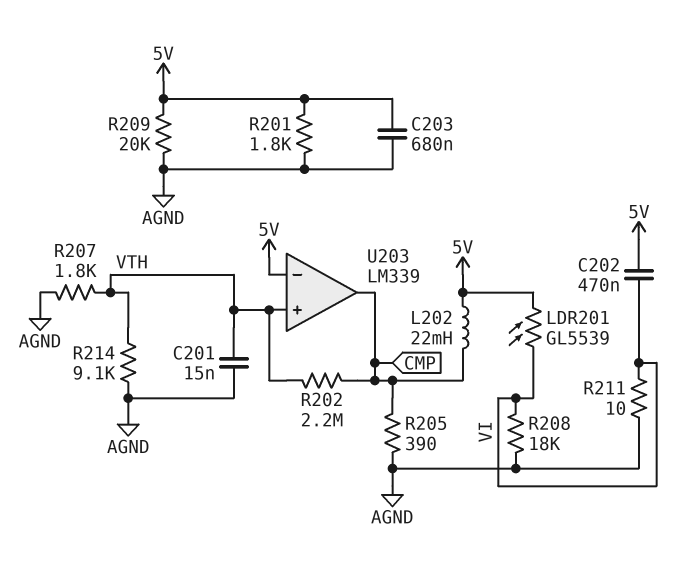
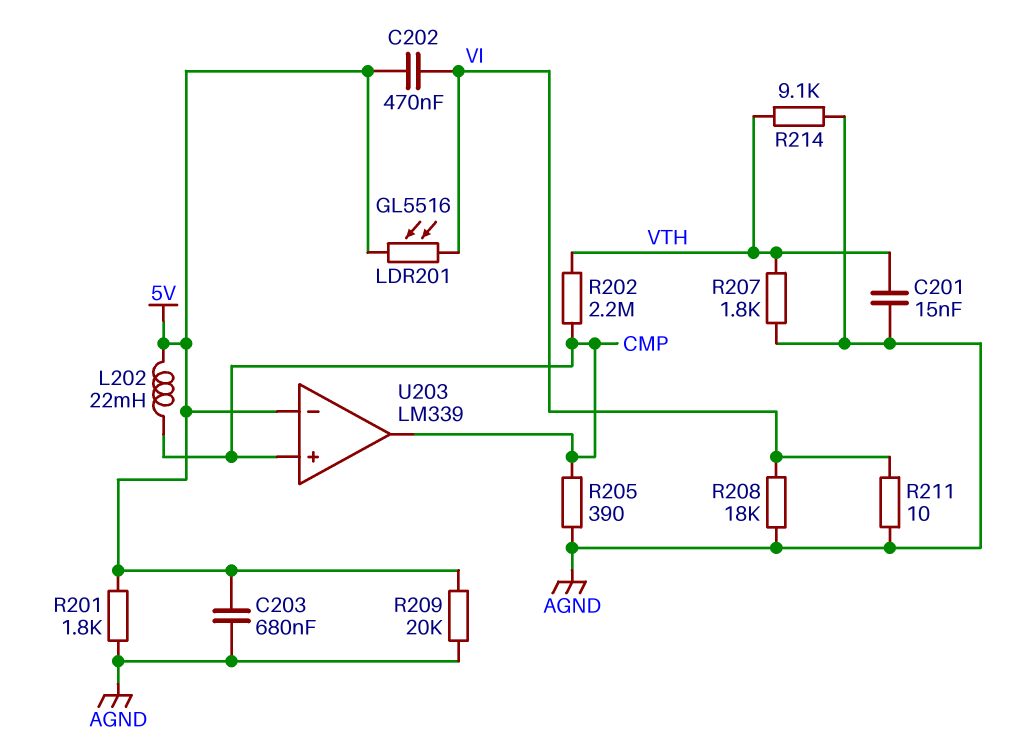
LDR201: GL5539 (5V, VI) -> GL5516 (5V, VI)
U203 pin in+: VTH -> CMP

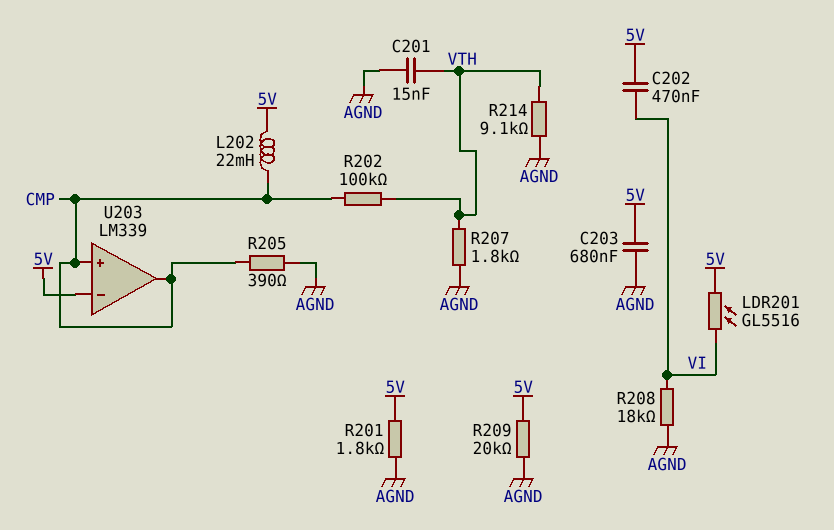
R202: 2.2M (CMP, VTH) -> 100k (CMP, VTH)
R211: 10 (AGND, VI) -> none

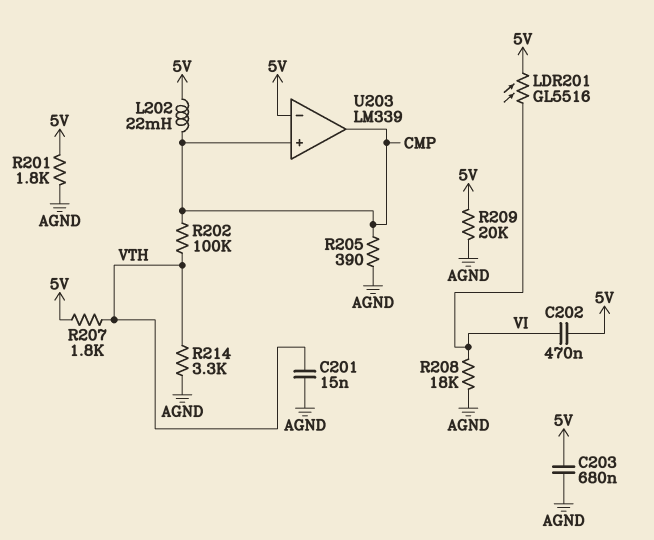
R207: 1.8k (AGND, VTH) -> 1.8k (5V, VTH)
R214: 9.1k (AGND, VTH) -> 3.3k (AGND, VTH)

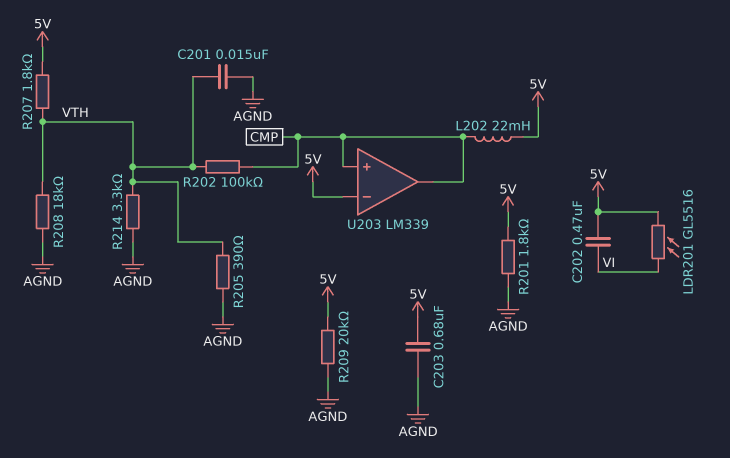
R205: 390 (AGND, CMP) -> 390 (AGND, VTH)
R208: 18k (AGND, VI) -> 18k (AGND, VTH)

